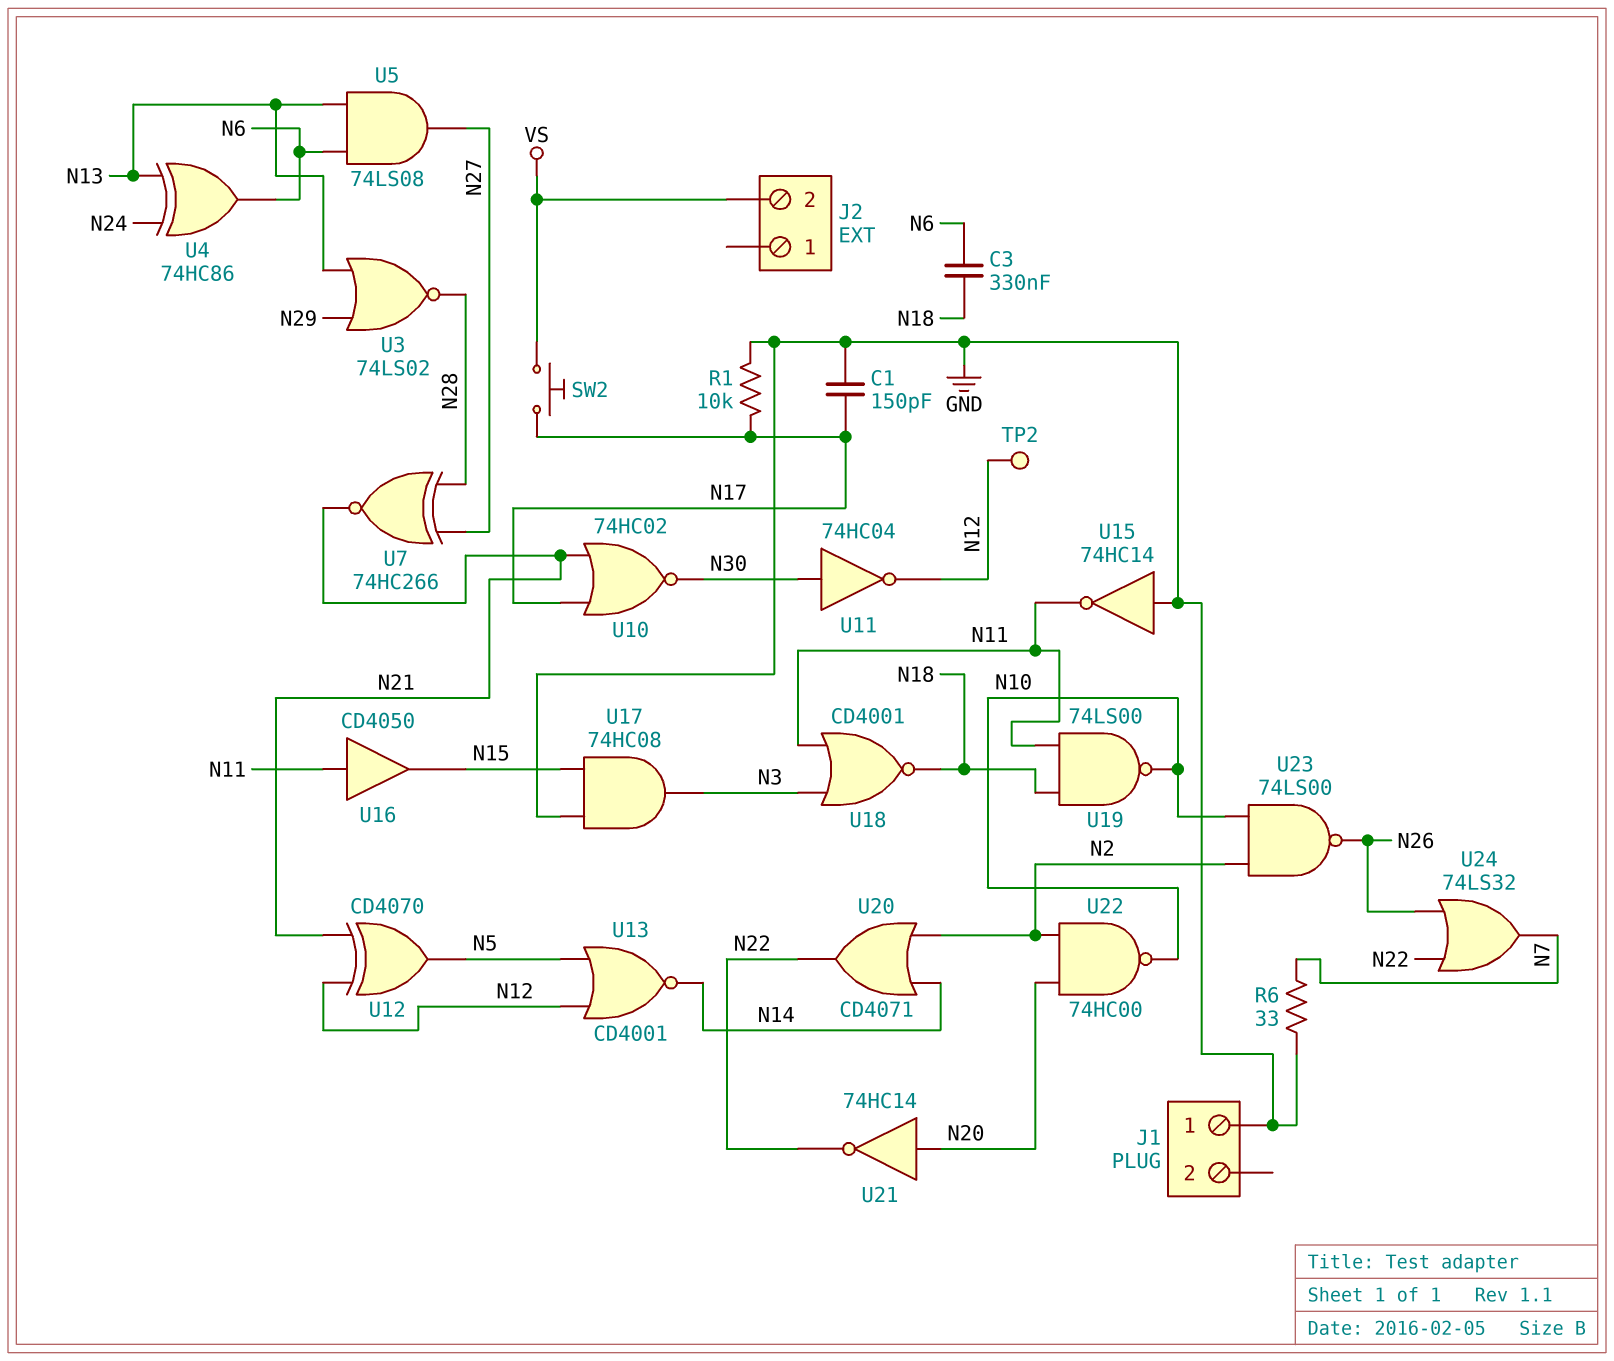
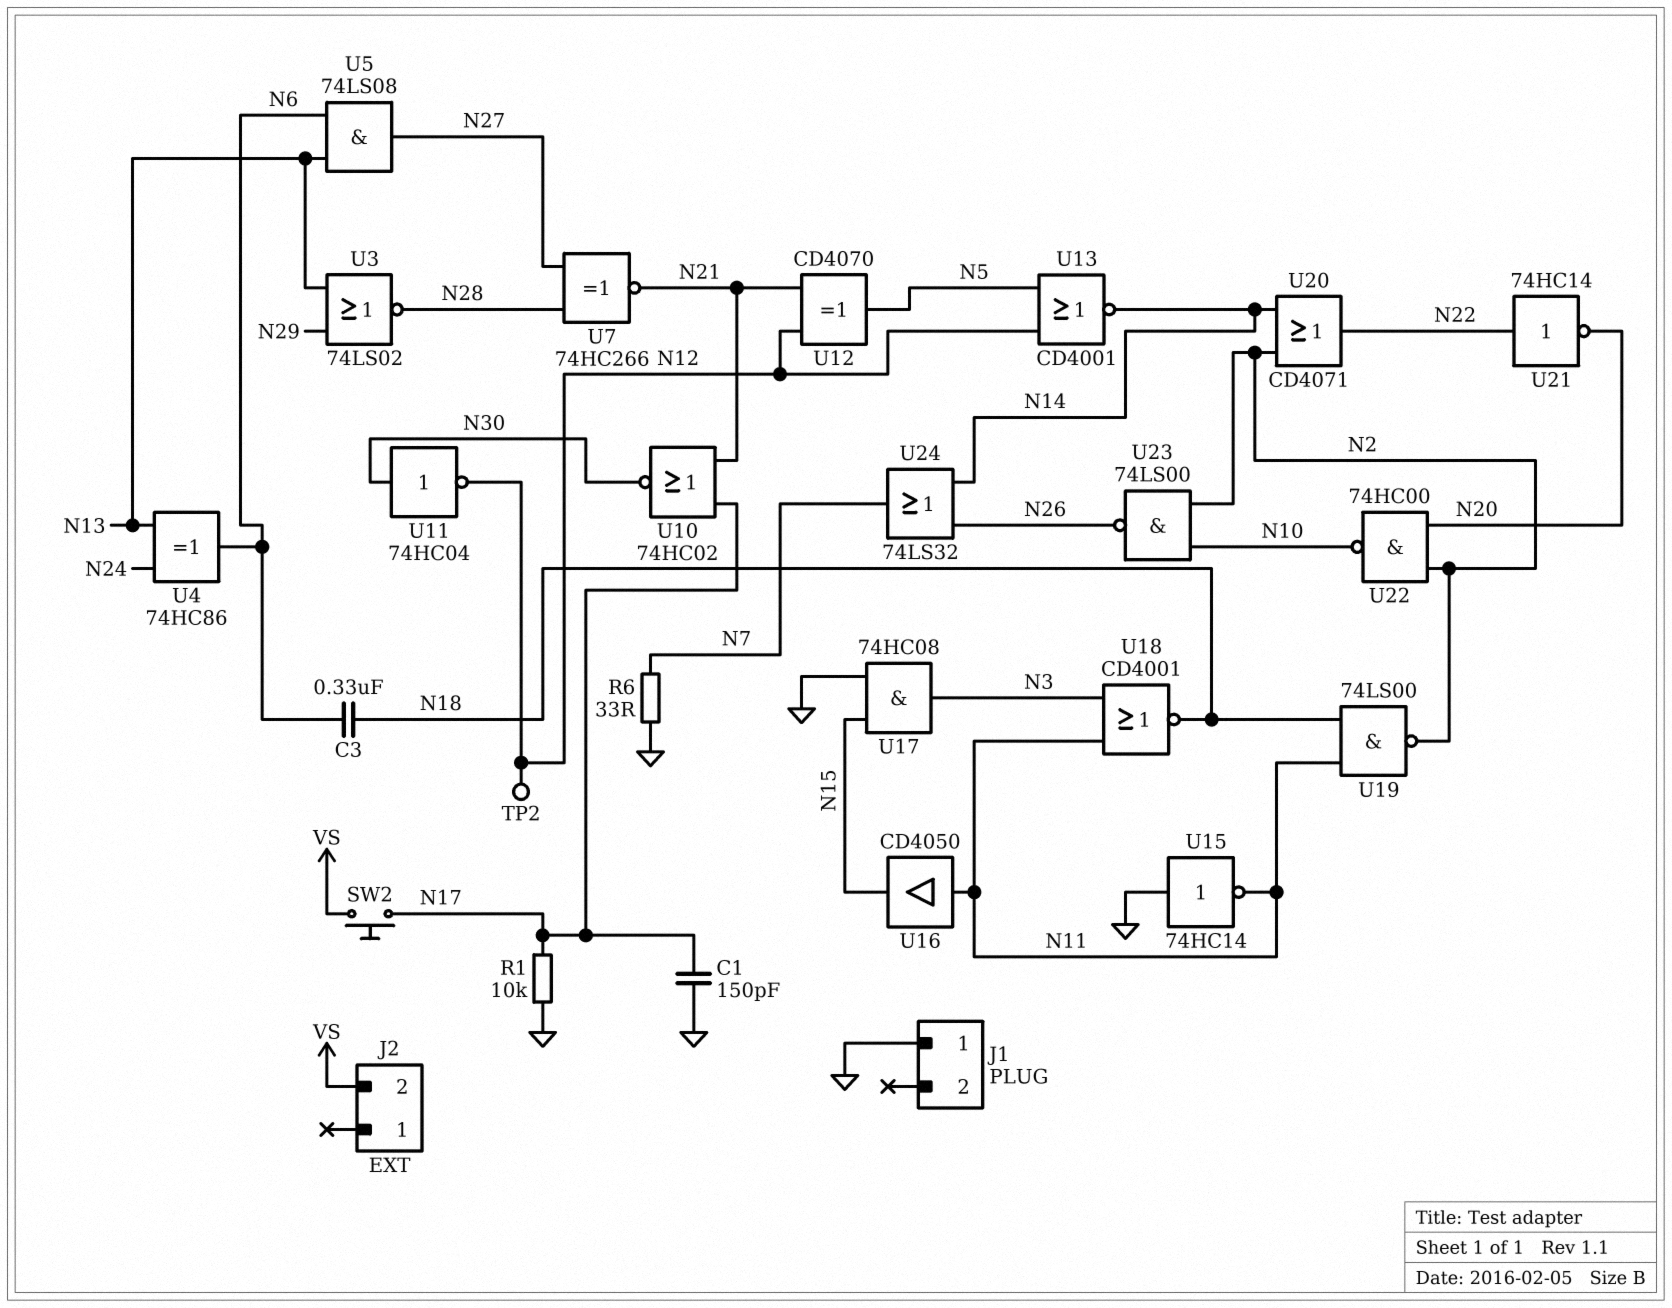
U19: NAND 74LS00 (in N11, in N18, out N10) -> NAND 74LS00 (in N11, in N18, out N2)
U21: NOT 74HC14 (in N20, out N22) -> NOT 74HC14 (in N22, out N20)
U24: OR 74LS32 (in N22, in N26, out N7) -> OR 74LS32 (in N14, in N26, out N7)

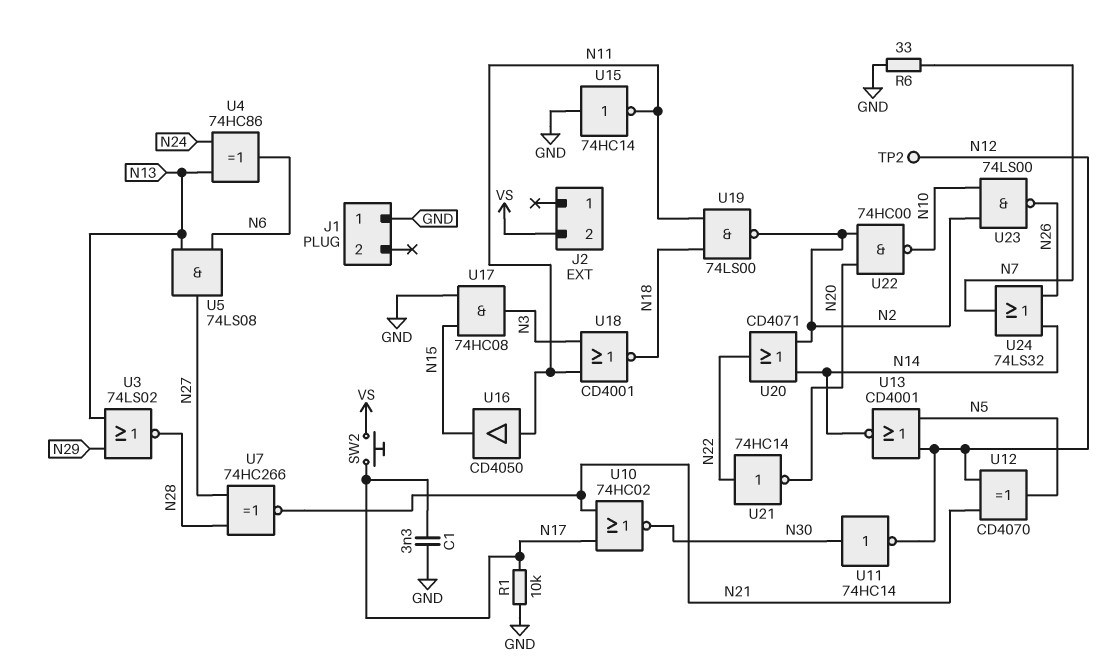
C1: 150pF (GND, N17) -> 3.3nF (GND, N17)
C3: 330nF (N6, N18) -> none
U11: NOT 74HC04 (in N30, out N12) -> NOT 74HC14 (in N30, out N12)

